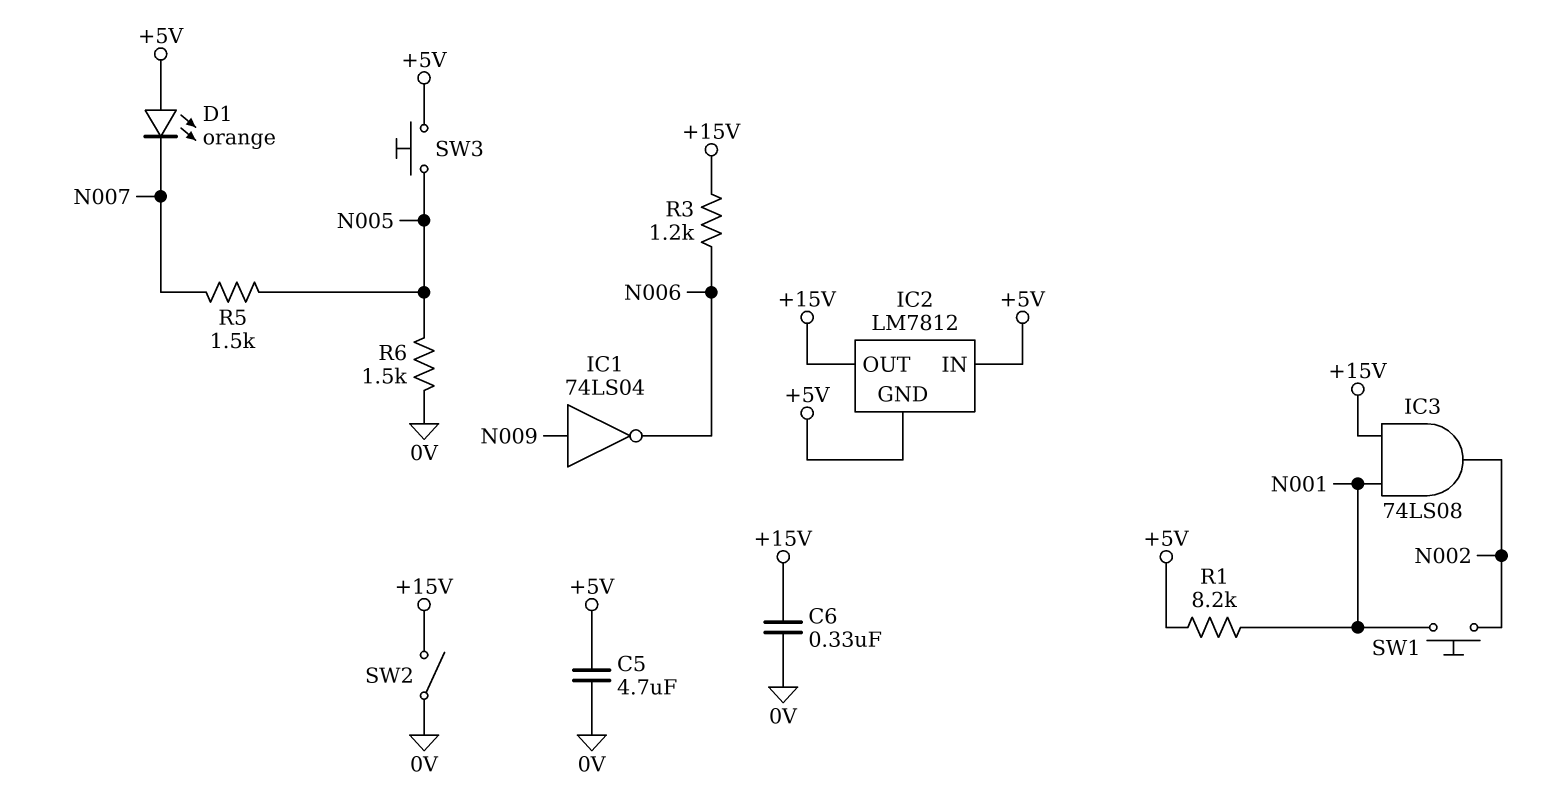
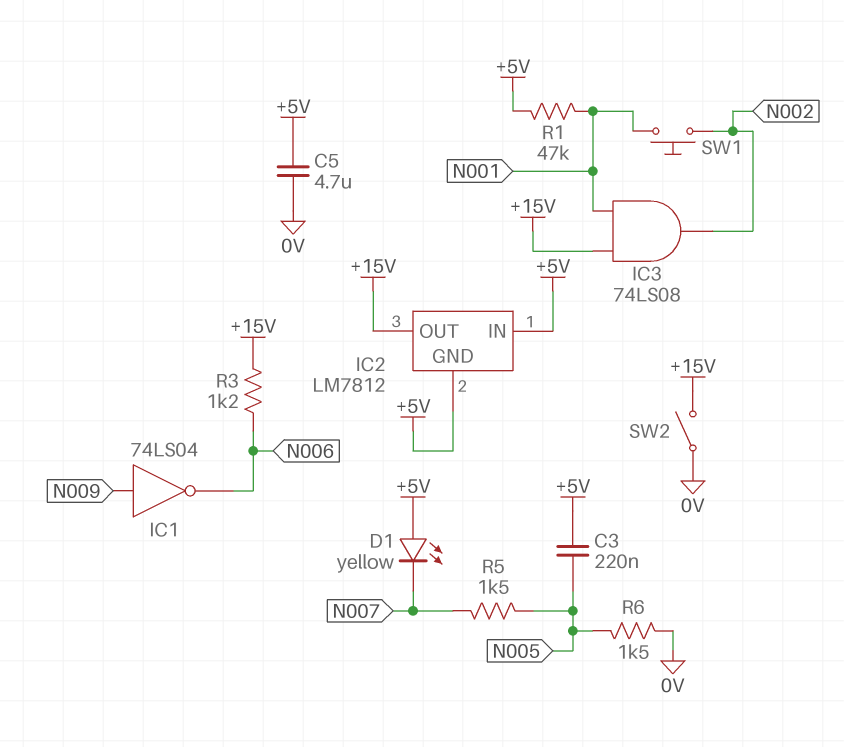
C3: none -> 220nF (+5V, N005)
C6: 330nF (+15V, 0V) -> none
D1: LED orange (A +5V, K N007) -> LED yellow (A +5V, K N007)
R1: 8.2k (+5V, N001) -> 47k (+5V, N001)
SW3: button (+5V, N005) -> none

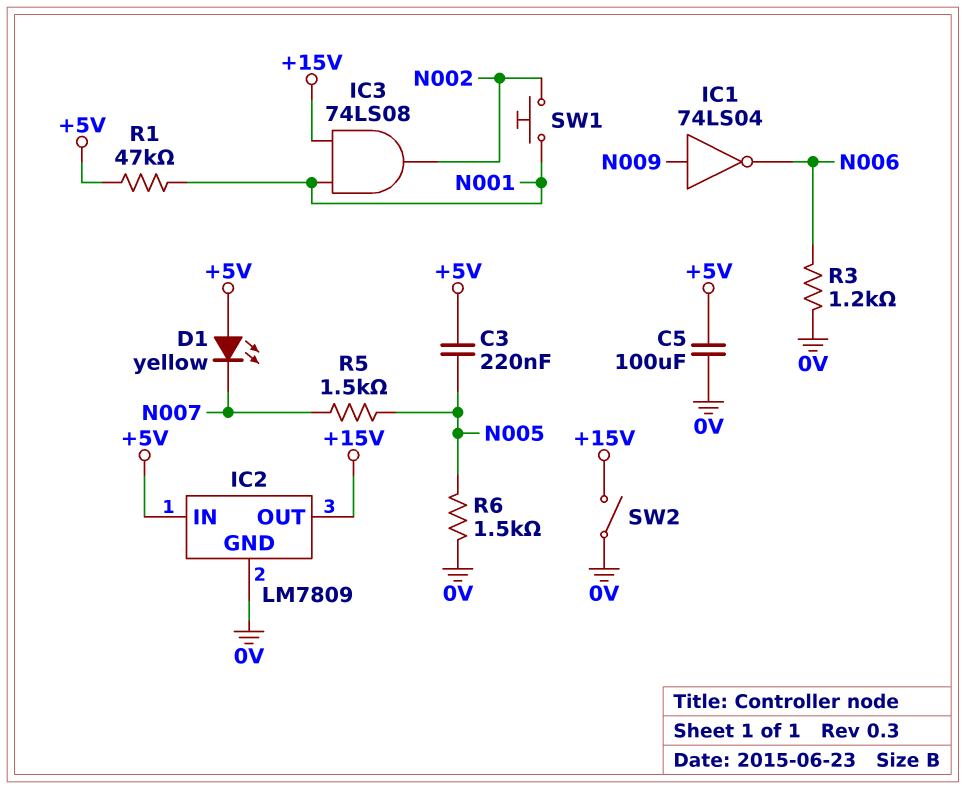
C5: 4.7uF (+5V, 0V) -> 100uF (+5V, 0V)
IC2: LM7812 -> LM7809
IC2 pin GND: +5V -> 0V
R3: 1.2k (+15V, N006) -> 1.2k (0V, N006)

